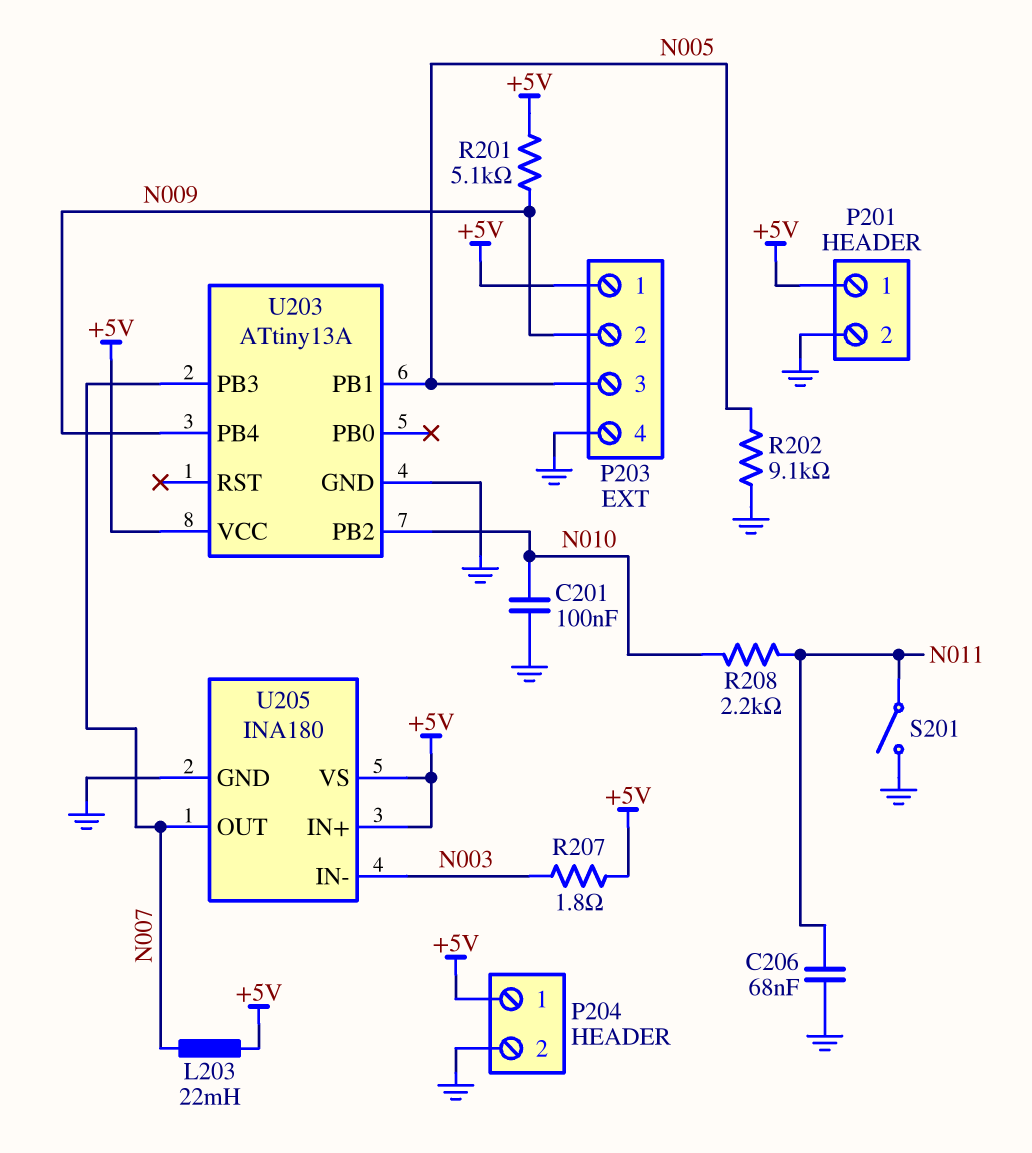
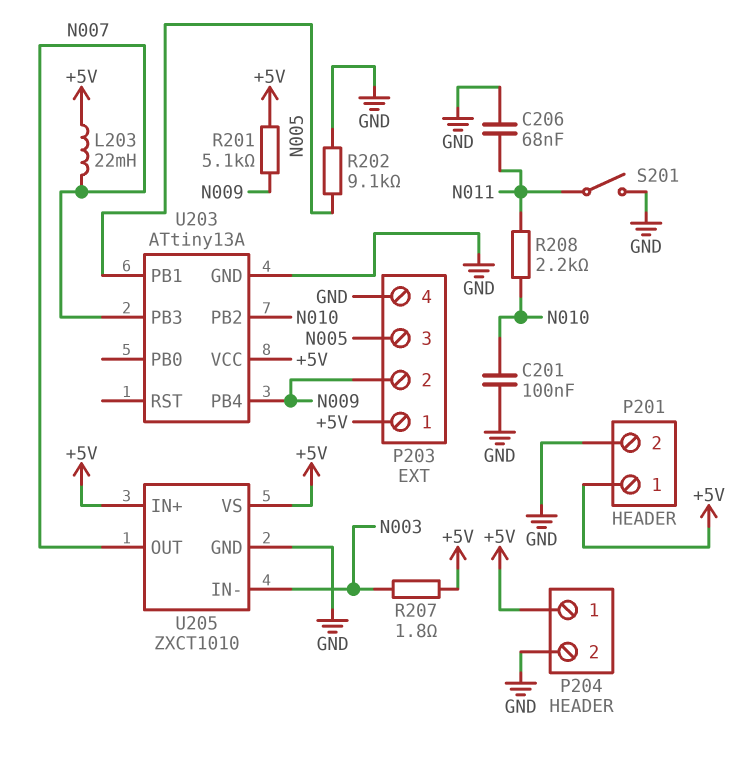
U205: INA180 -> ZXCT1010

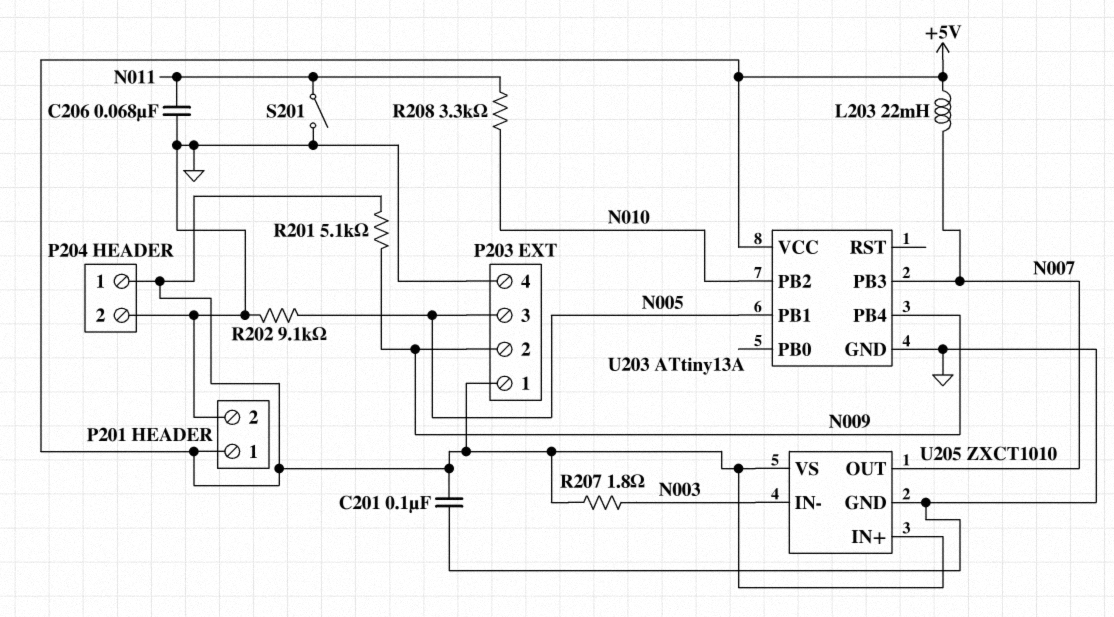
C201: 100nF (GND, N010) -> 100nF (+5V, GND)
R208: 2.2k (N010, N011) -> 3.3k (N010, N011)

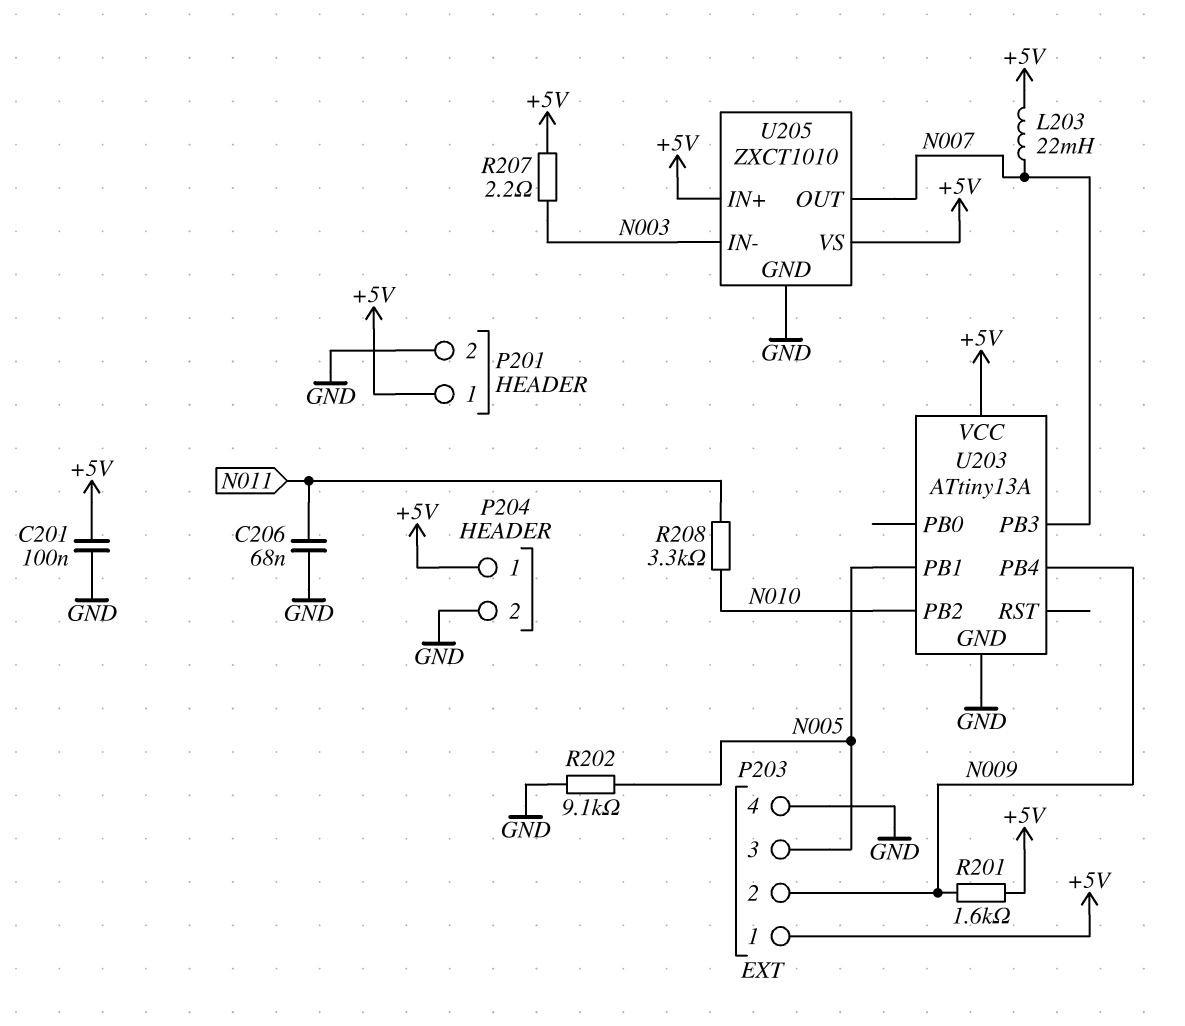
R201: 5.1k (+5V, N009) -> 1.6k (+5V, N009)
R207: 1.8 (+5V, N003) -> 2.2 (+5V, N003)
S201: switch (GND, N011) -> none

